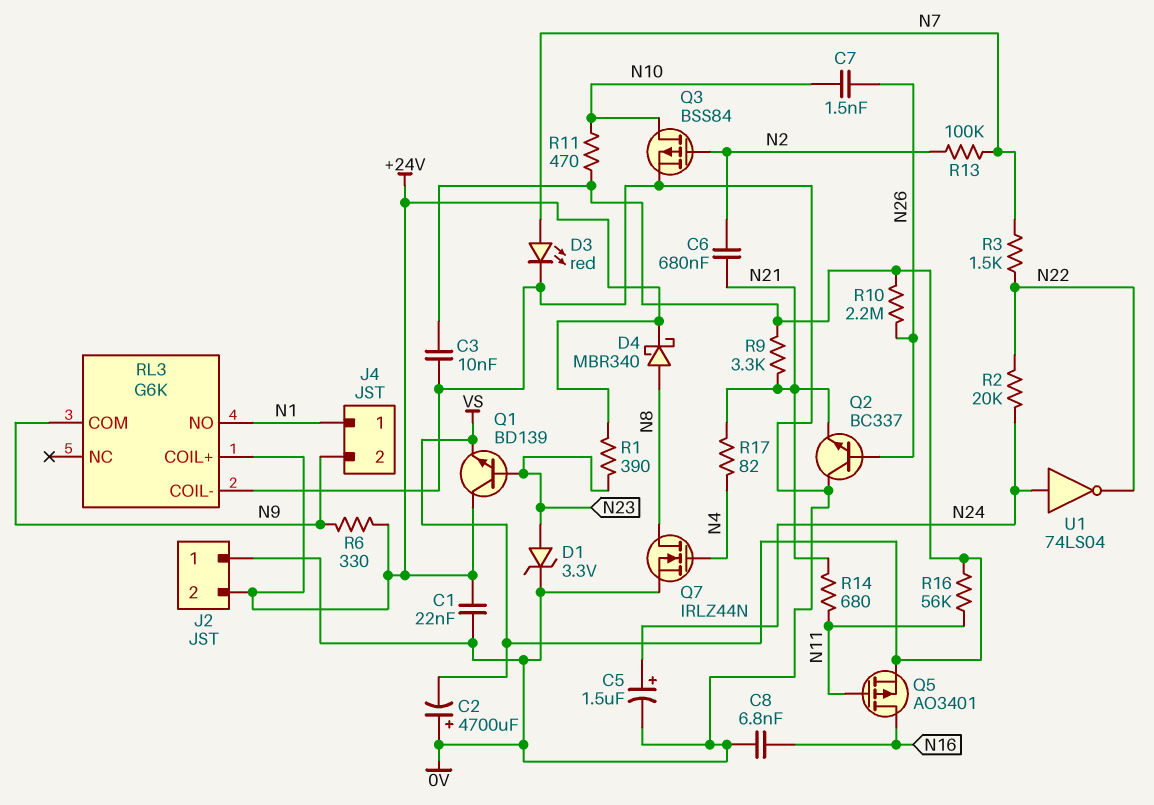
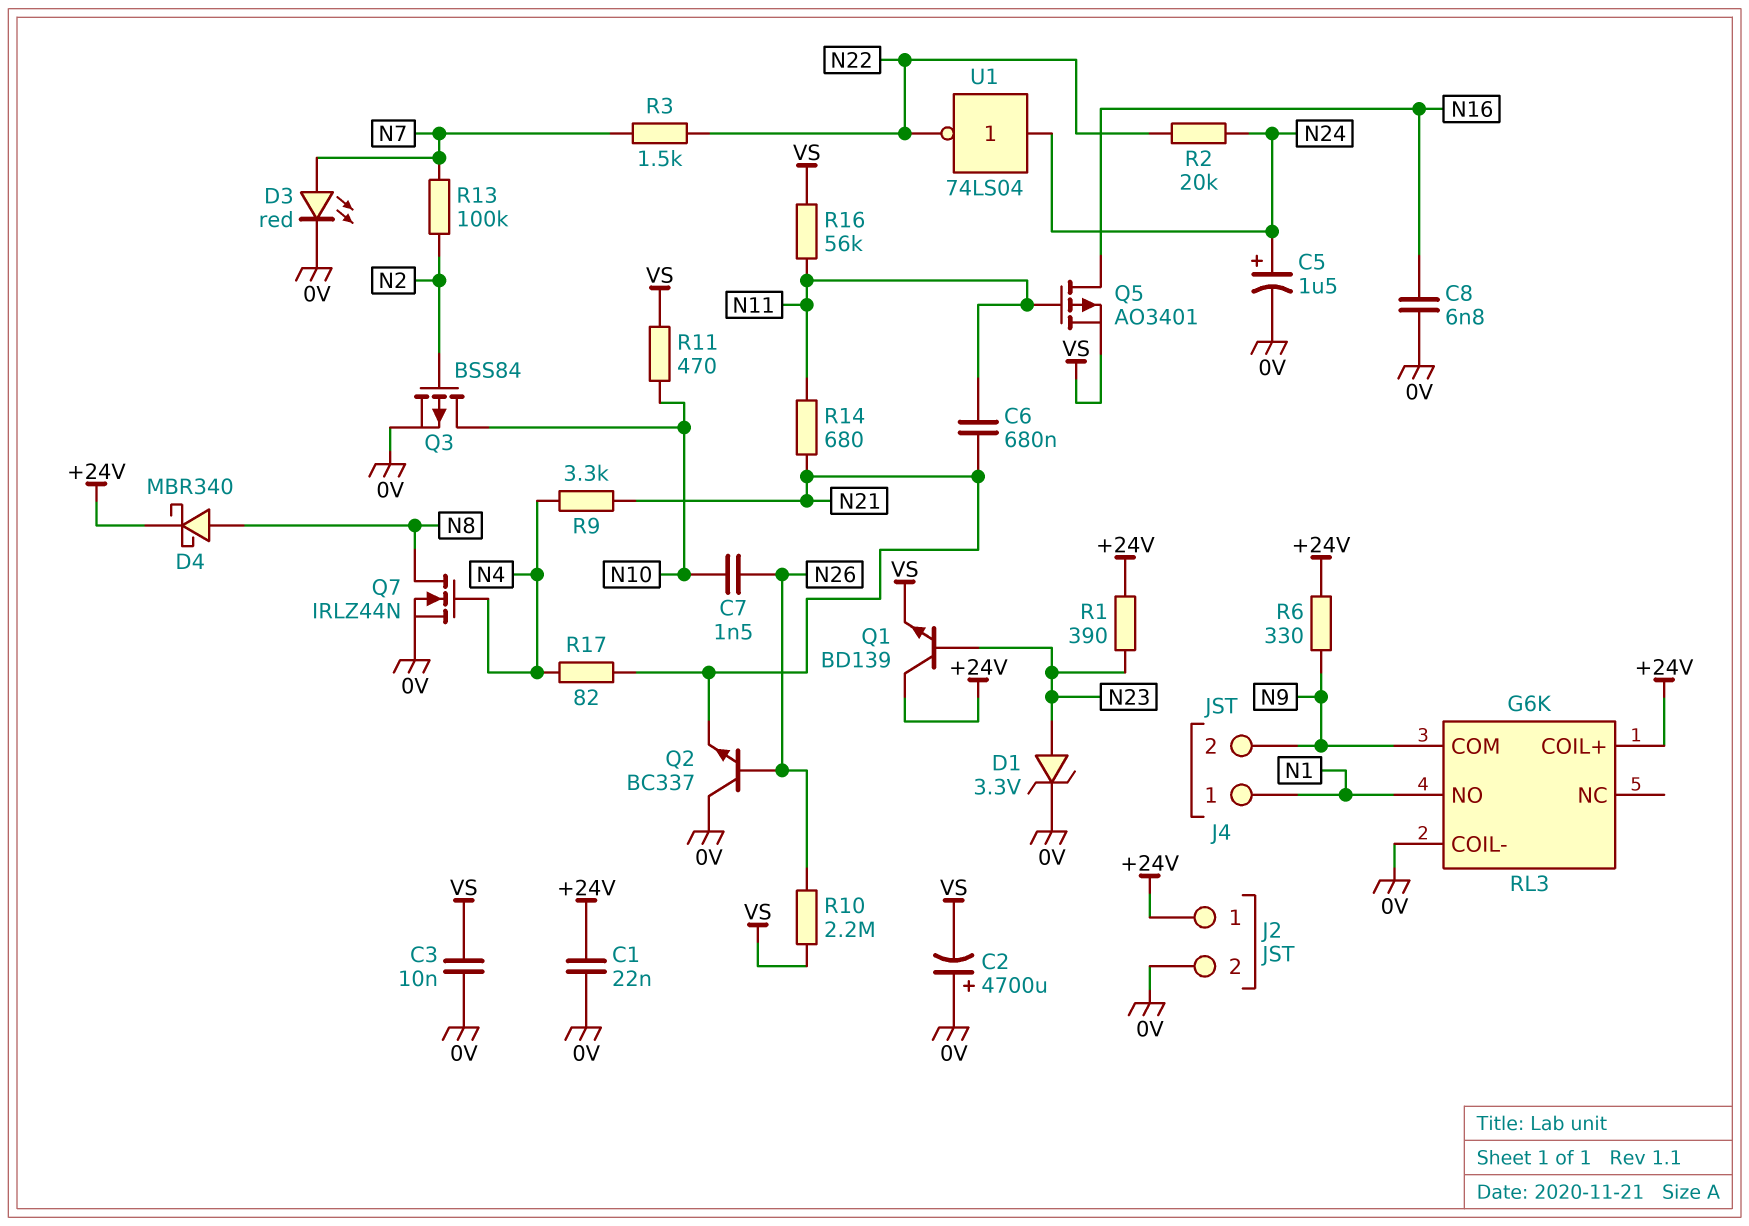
C6: 680nF (N2, N21) -> 680nF (N11, N21)
J2 pin 1: 0V -> +24V
J2 pin 2: +24V -> 0V
R9: 3.3k (N21, VS) -> 3.3k (N4, N21)

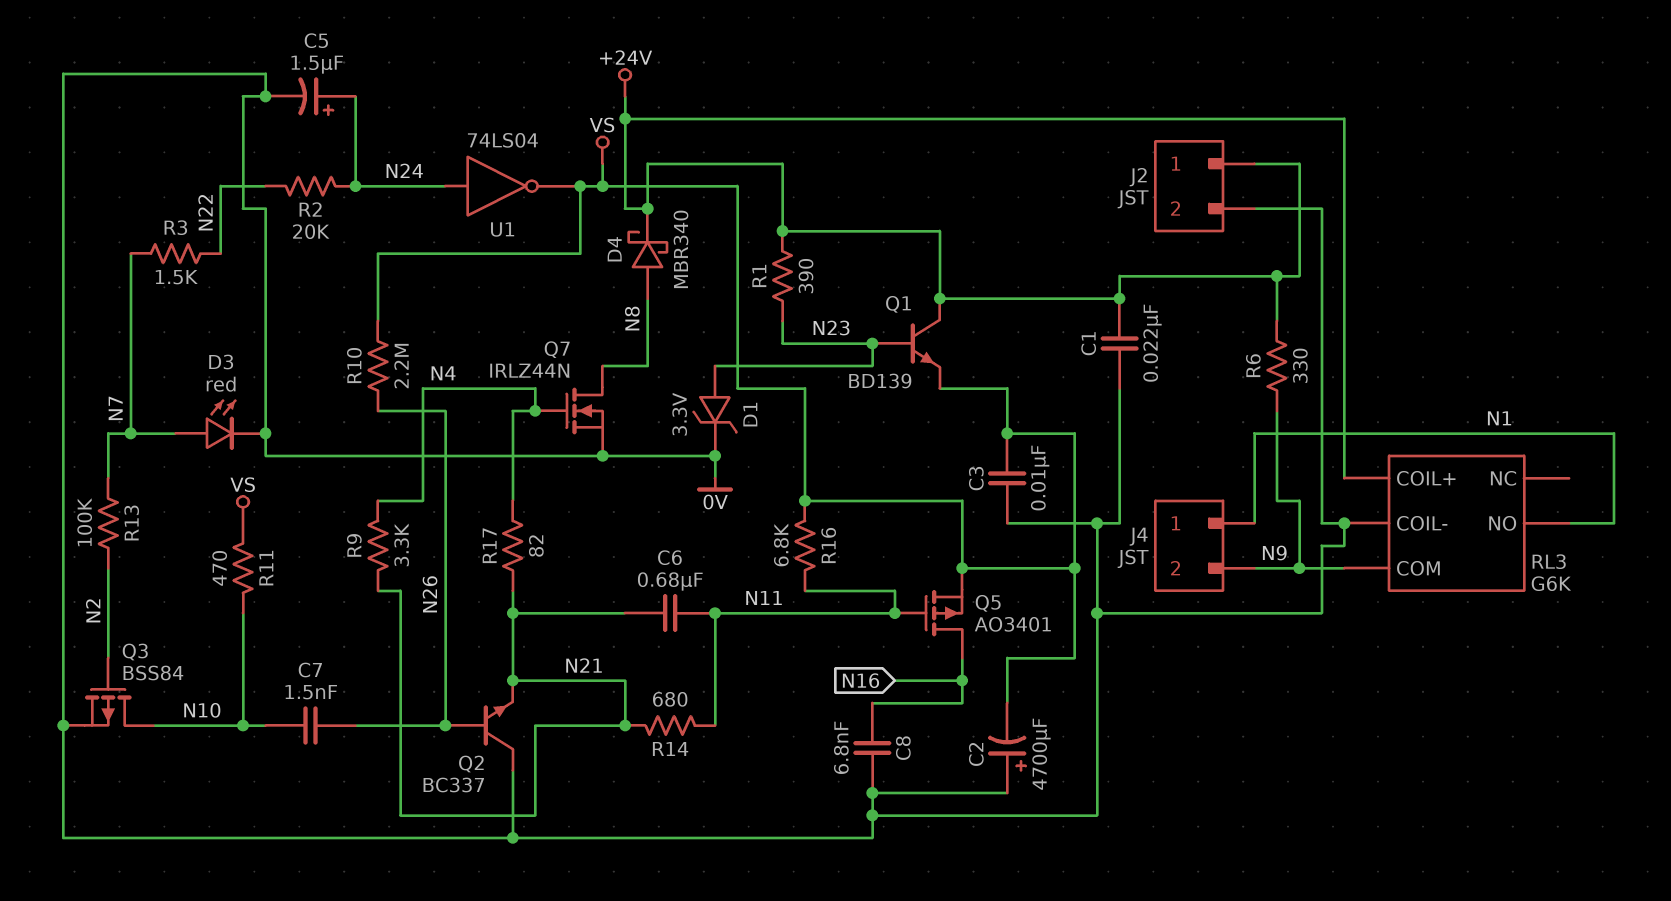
R16: 56k (N11, VS) -> 6.8k (N11, VS)
U1: NOT 74LS04 (in N24, out N22) -> NOT 74LS04 (in N24, out VS)

